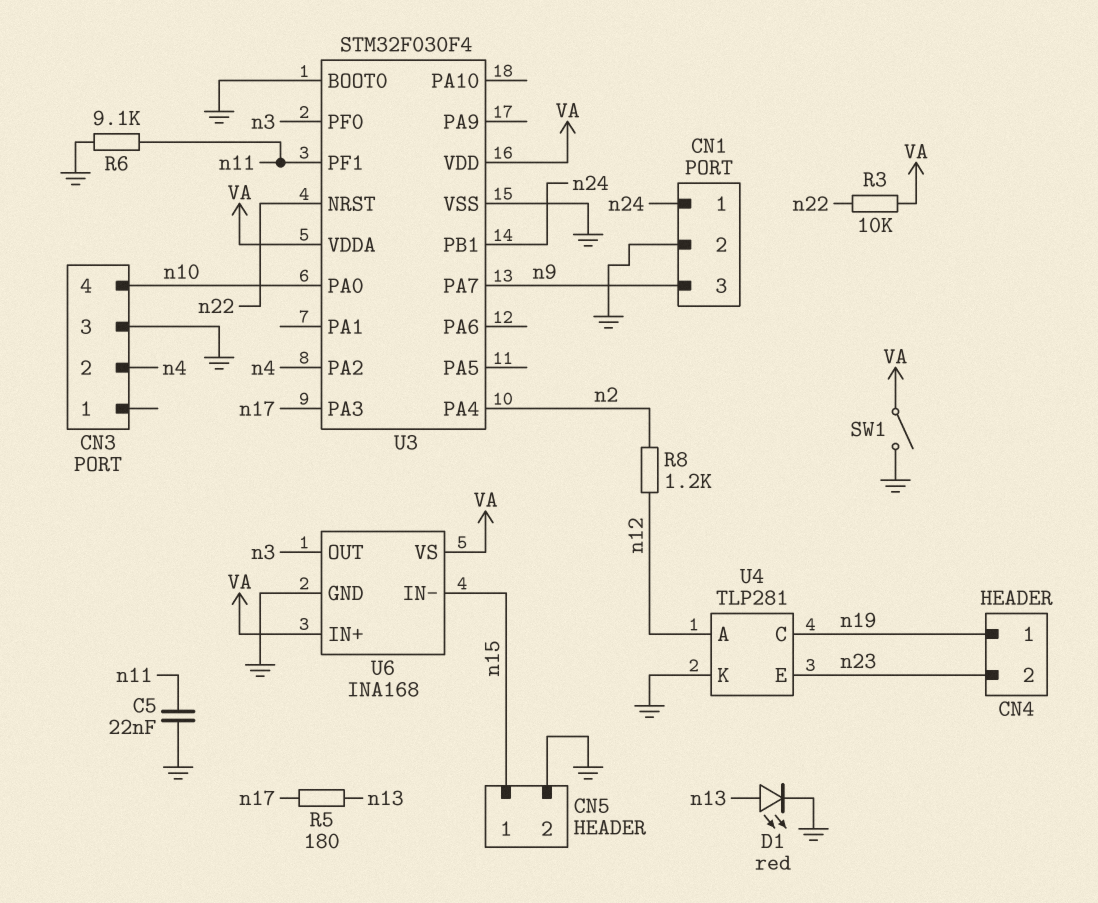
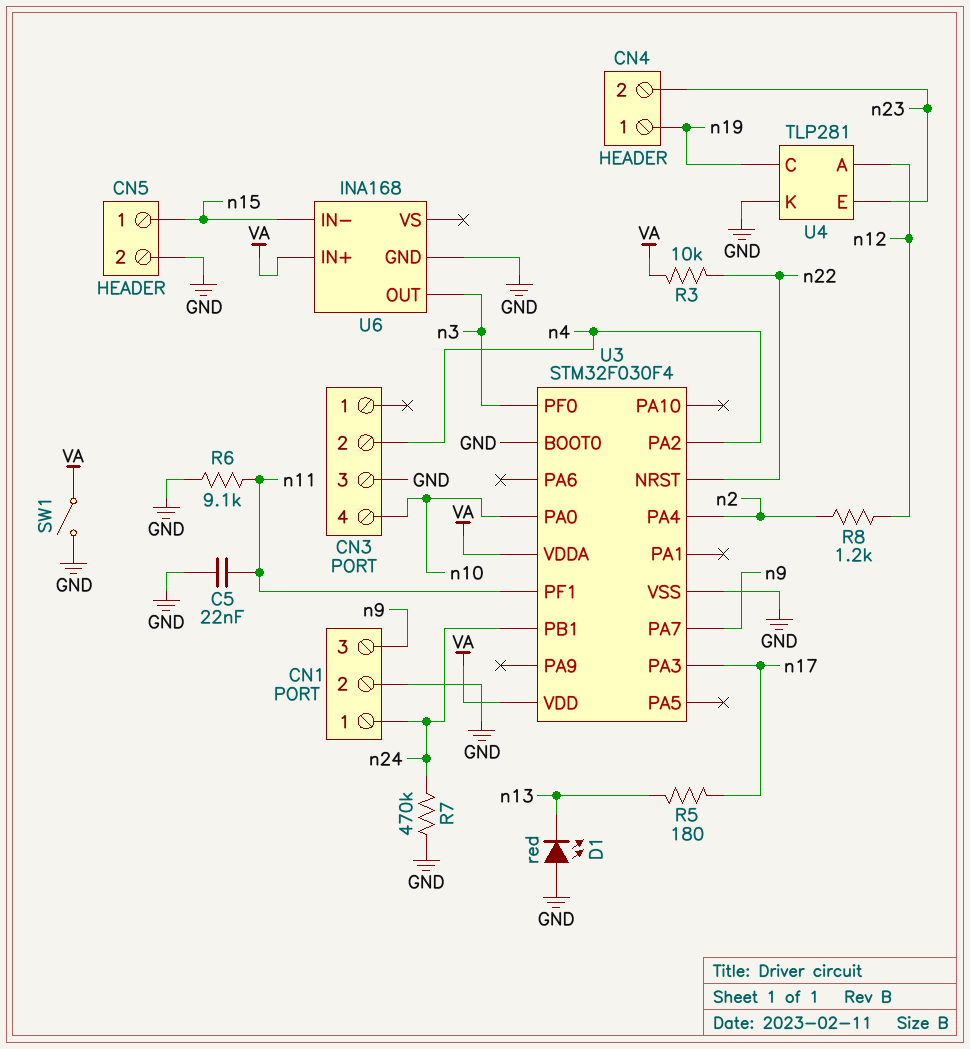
D1: LED red (A n13, K GND) -> LED red (A GND, K n13)
R7: none -> 470k (GND, n24)
U6 pin VS: VA -> none

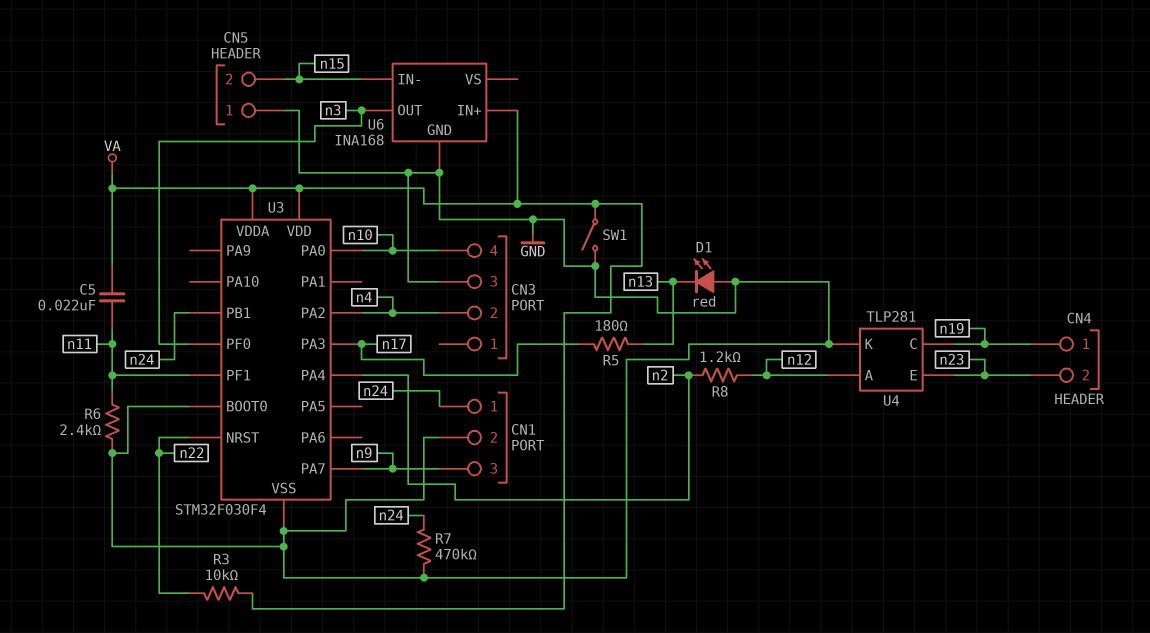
C5: 22nF (GND, n11) -> 22nF (VA, n11)
CN5 pin 1: n15 -> GND
CN5 pin 2: GND -> n15
R6: 9.1k (GND, n11) -> 2.4k (GND, n11)

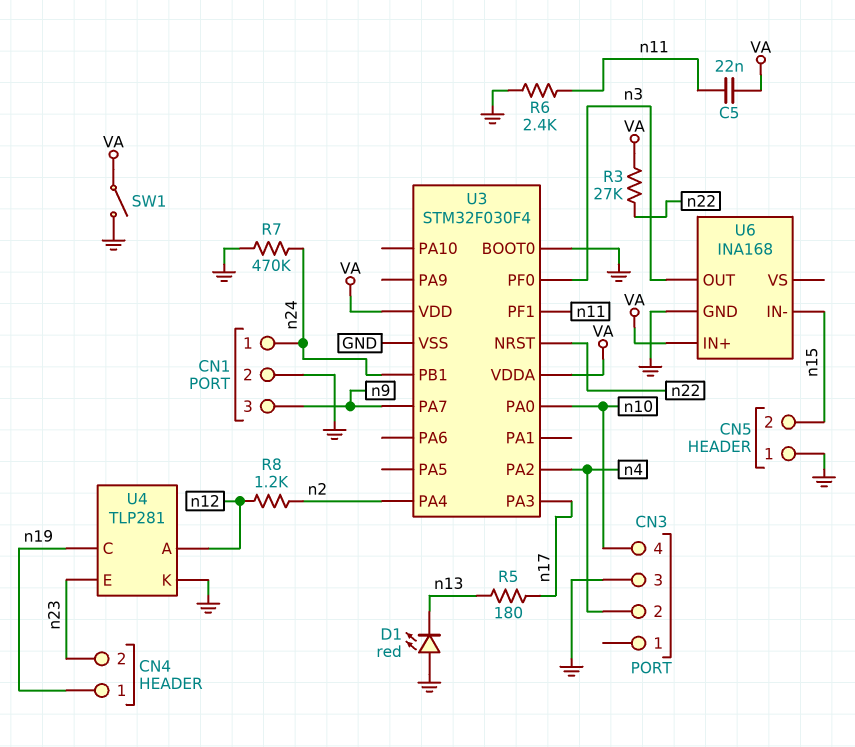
R3: 10k (VA, n22) -> 27k (VA, n22)

